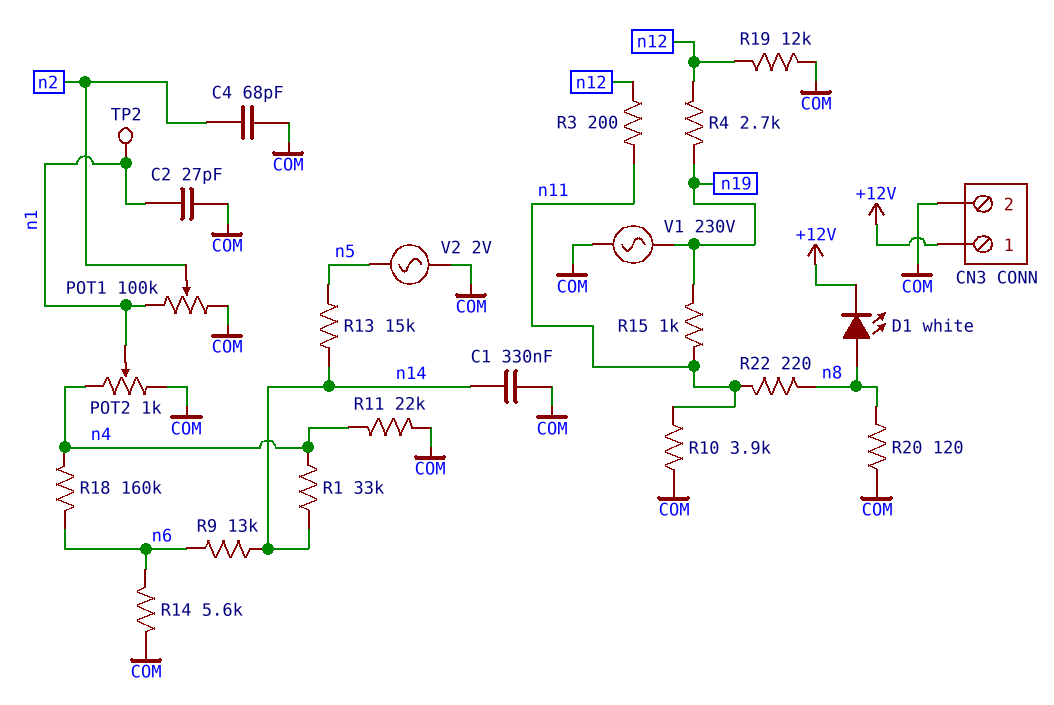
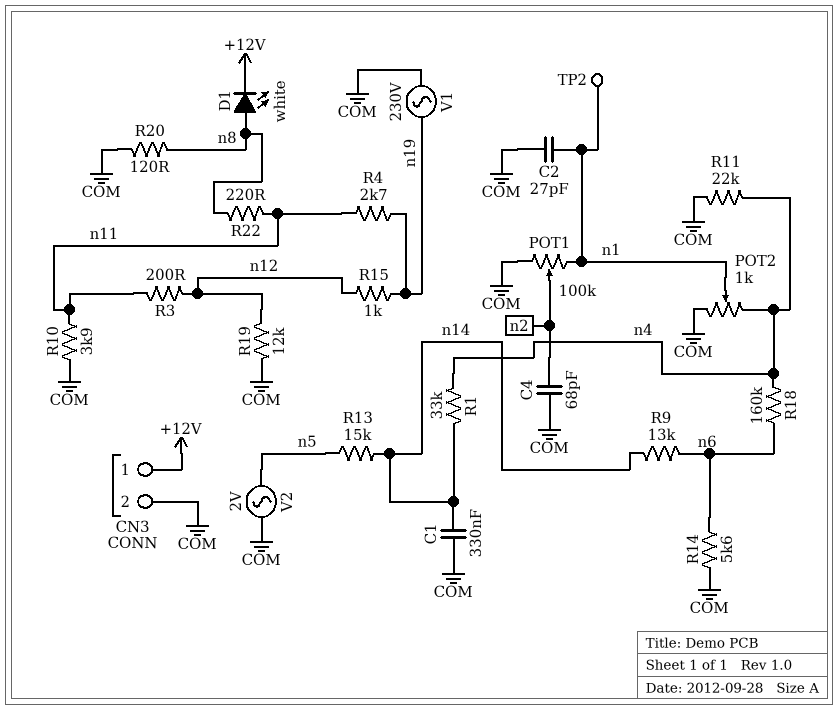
R4: 2.7k (n12, n19) -> 2.7k (n11, n19)
R15: 1k (n11, n19) -> 1k (n12, n19)

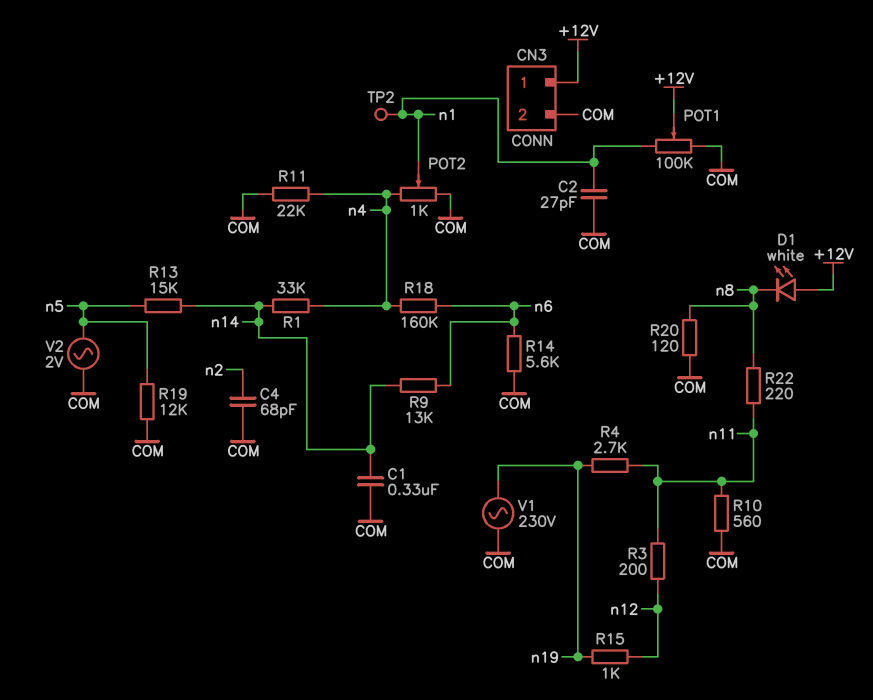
D1: LED white (A n8, K +12V) -> LED white (A +12V, K n8)
POT1: 100k (COM, n1, wiper n2) -> 100k (COM, n1, wiper +12V)
R10: 3.9k (COM, n11) -> 560 (COM, n11)
R19: 12k (COM, n12) -> 12k (COM, n5)

